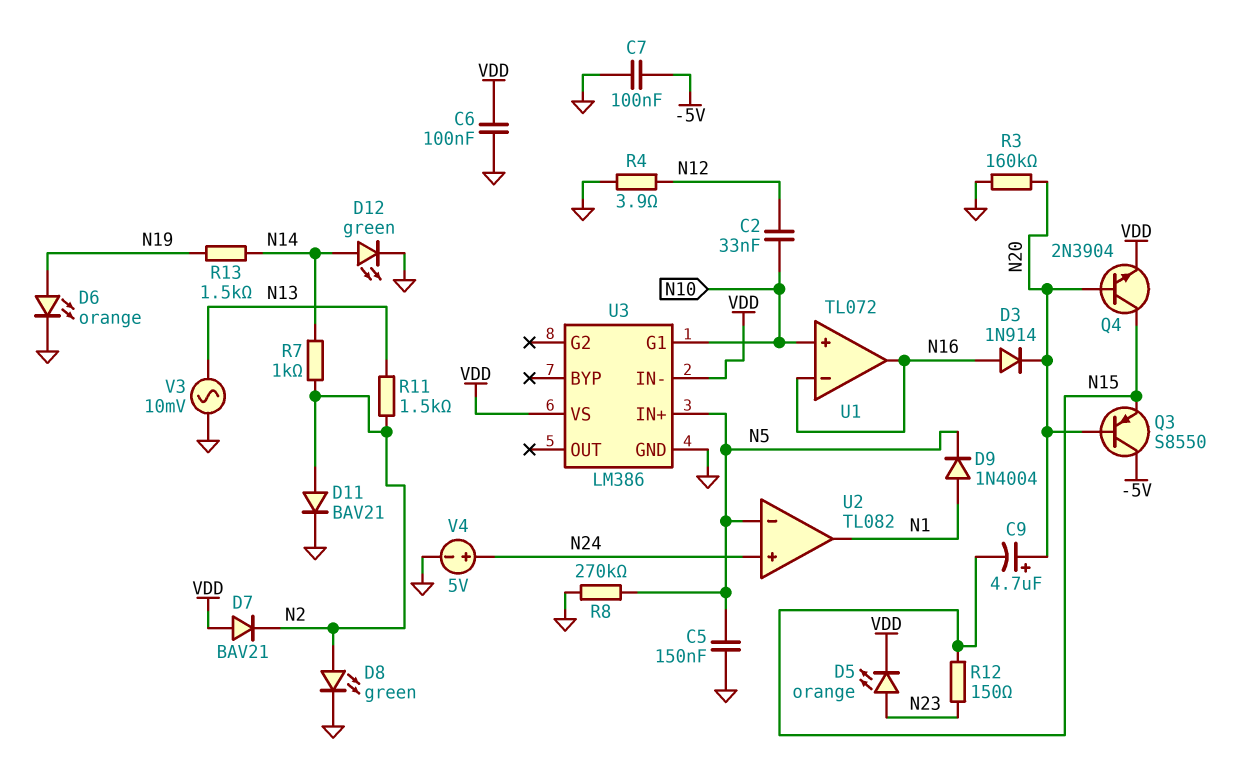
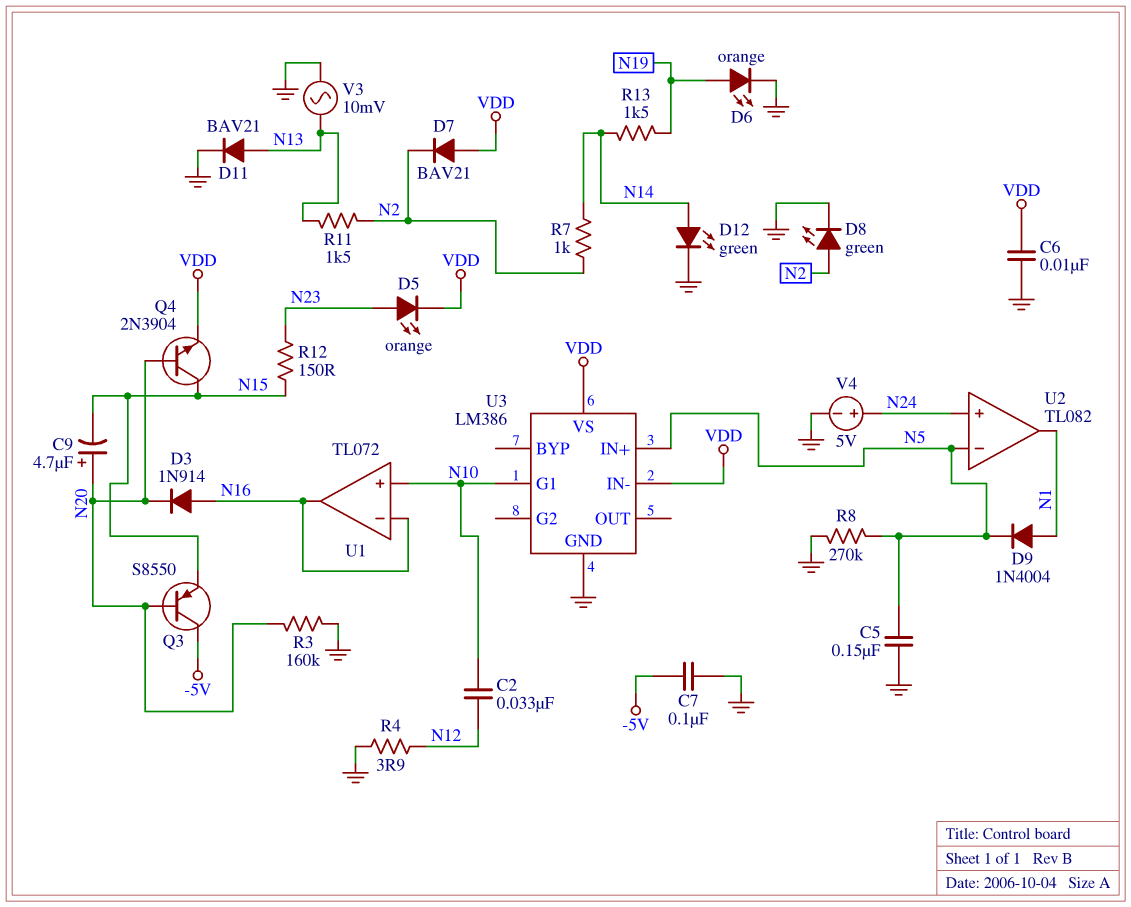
C6: 100nF (GND, VDD) -> 10nF (GND, VDD)
D11: diode BAV21 (A N2, K GND) -> diode BAV21 (A N13, K GND)

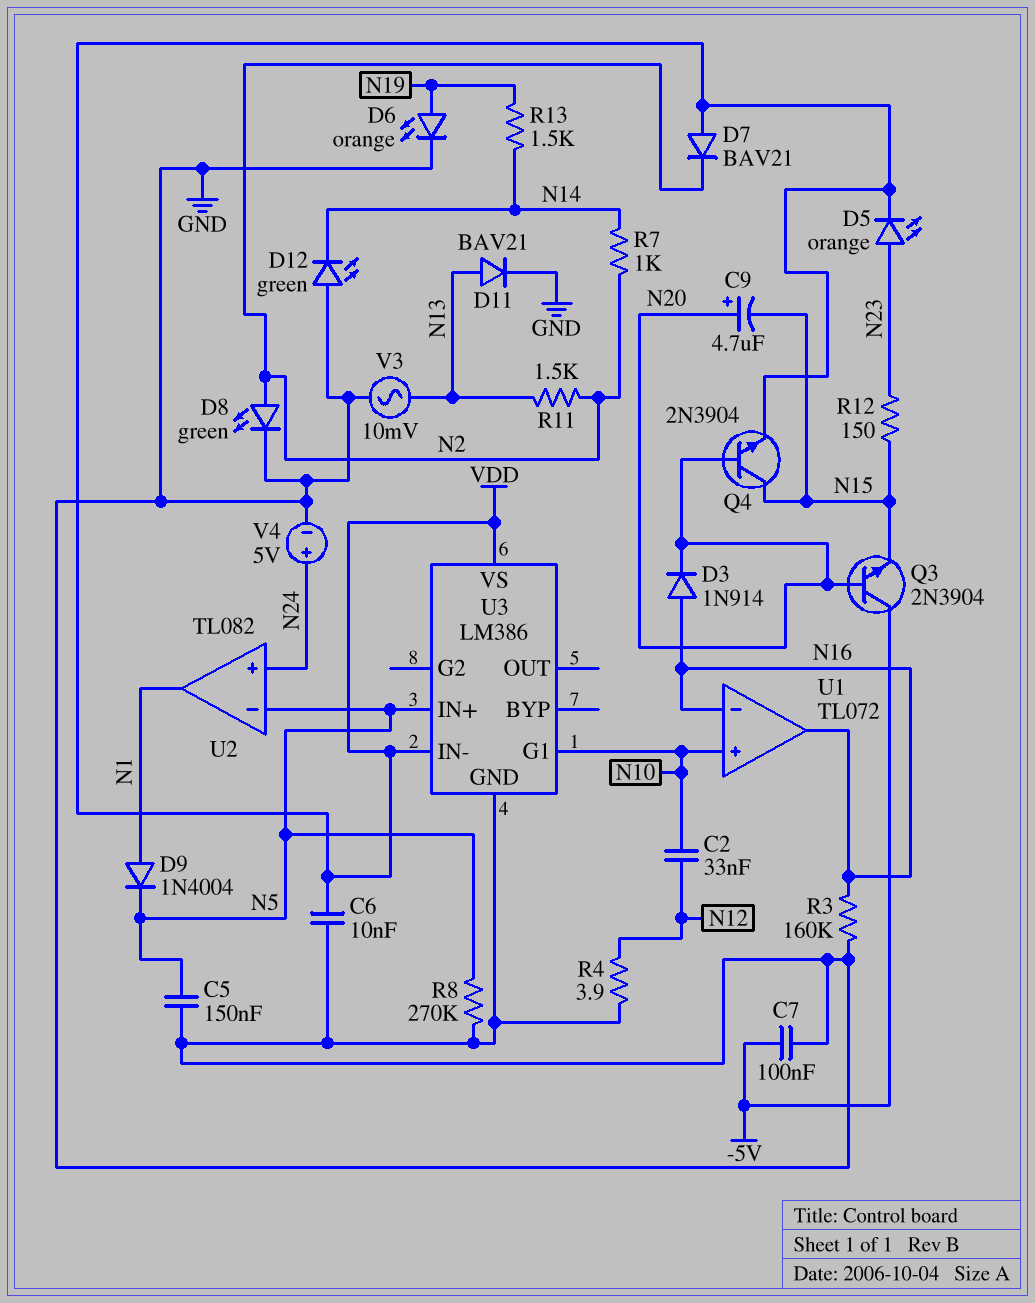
D12: LED green (A N14, K GND) -> LED green (A GND, K N14)
Q3: PNP S8550 (B N20, C -5V, E N15) -> NPN 2N3904 (B N20, C -5V, E N15)
R3: 160k (GND, N20) -> 160k (GND, N16)

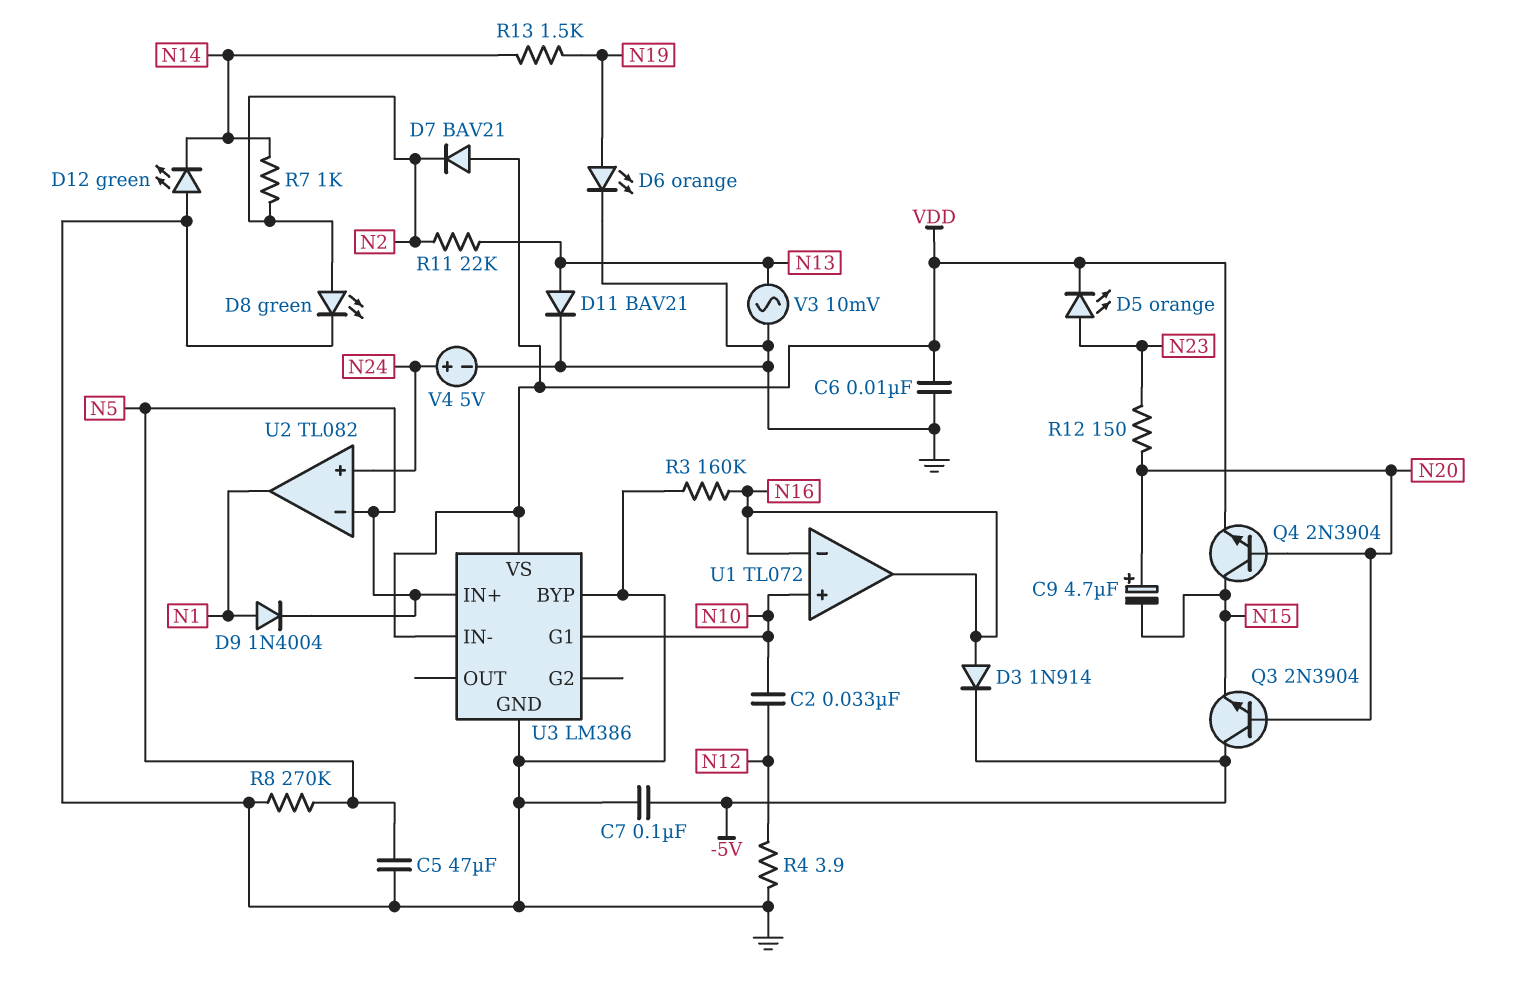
C5: 150nF (GND, N5) -> 47uF (GND, N5)
D3: diode 1N914 (A N16, K N20) -> diode 1N914 (A N16, K -5V)
R11: 1.5k (N2, N13) -> 22k (N2, N13)
R12: 150 (N15, N23) -> 150 (N20, N23)
U3 pin BYP: none -> GND

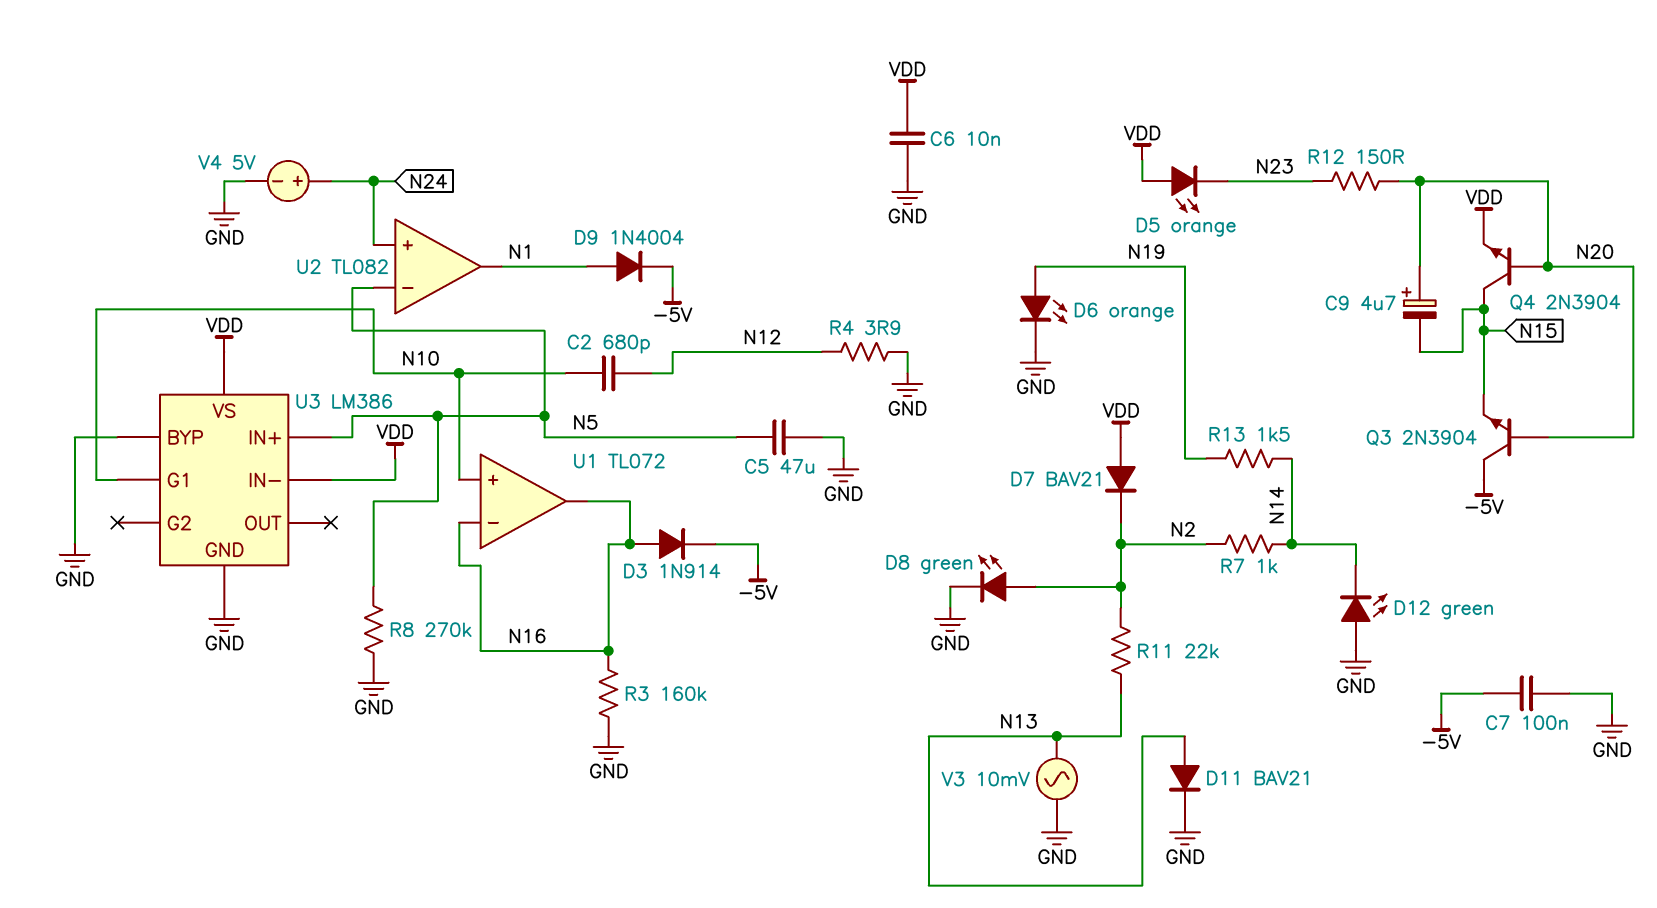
C2: 33nF (N10, N12) -> 680pF (N10, N12)
D5: LED orange (A N23, K VDD) -> LED orange (A VDD, K N23)
D9: diode 1N4004 (A N1, K N5) -> diode 1N4004 (A N1, K -5V)

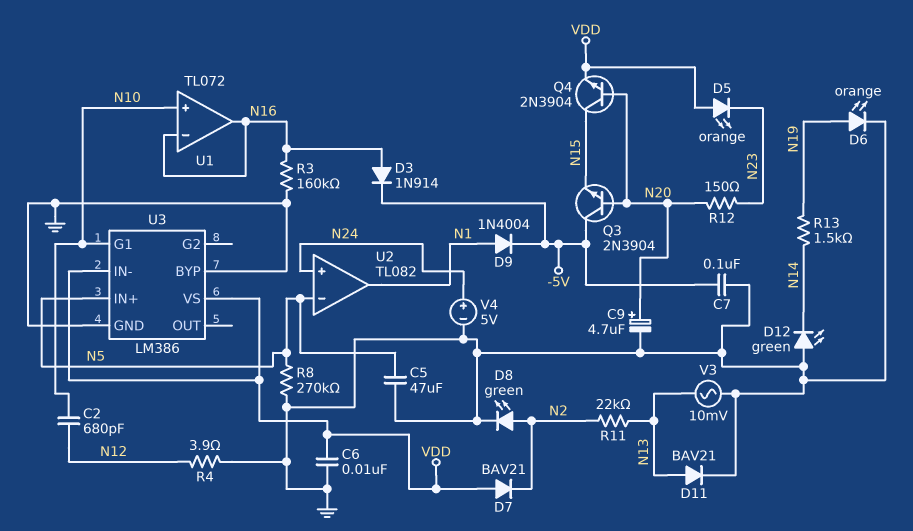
C9: 4.7uF (plus N20, minus N15) -> 4.7uF (plus N20, minus GND)
R7: 1k (N2, N14) -> none

